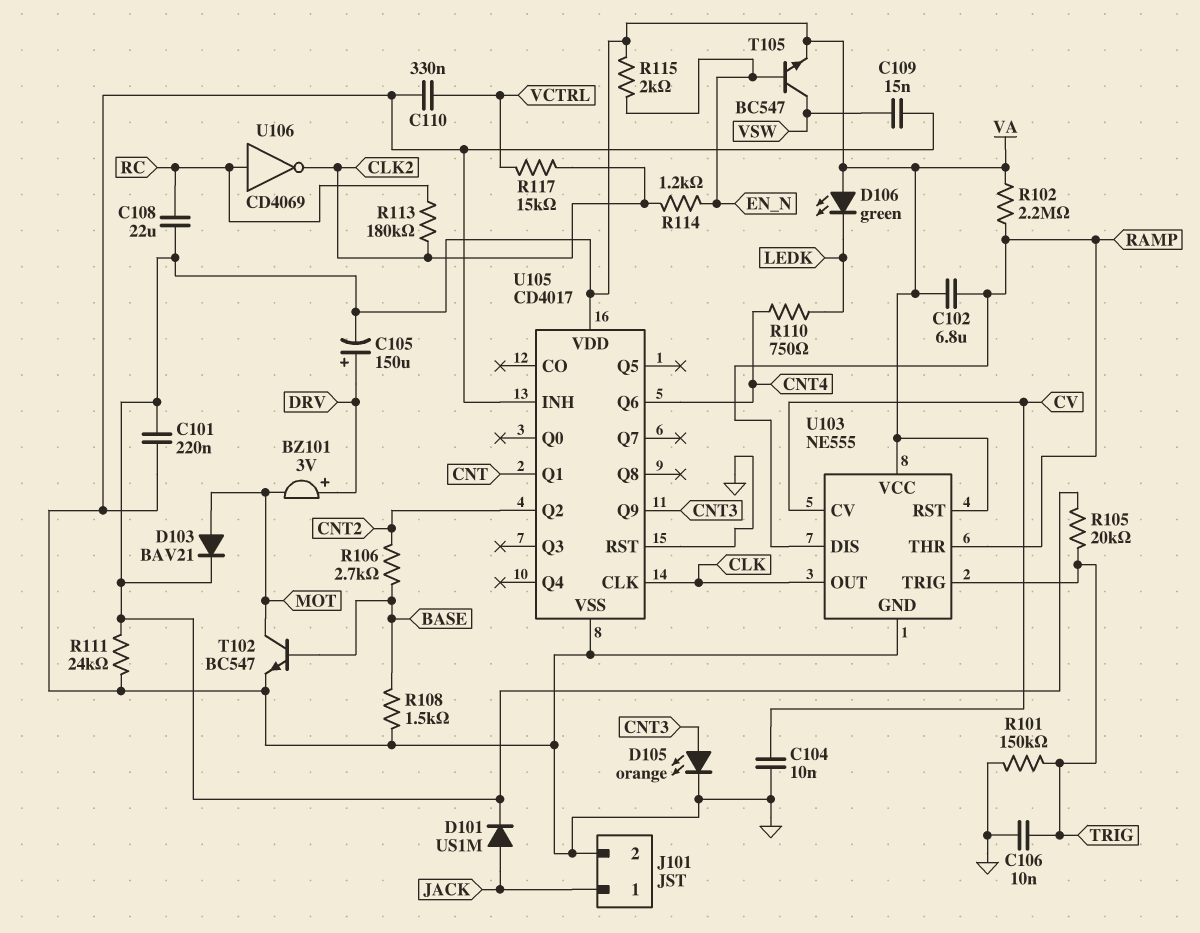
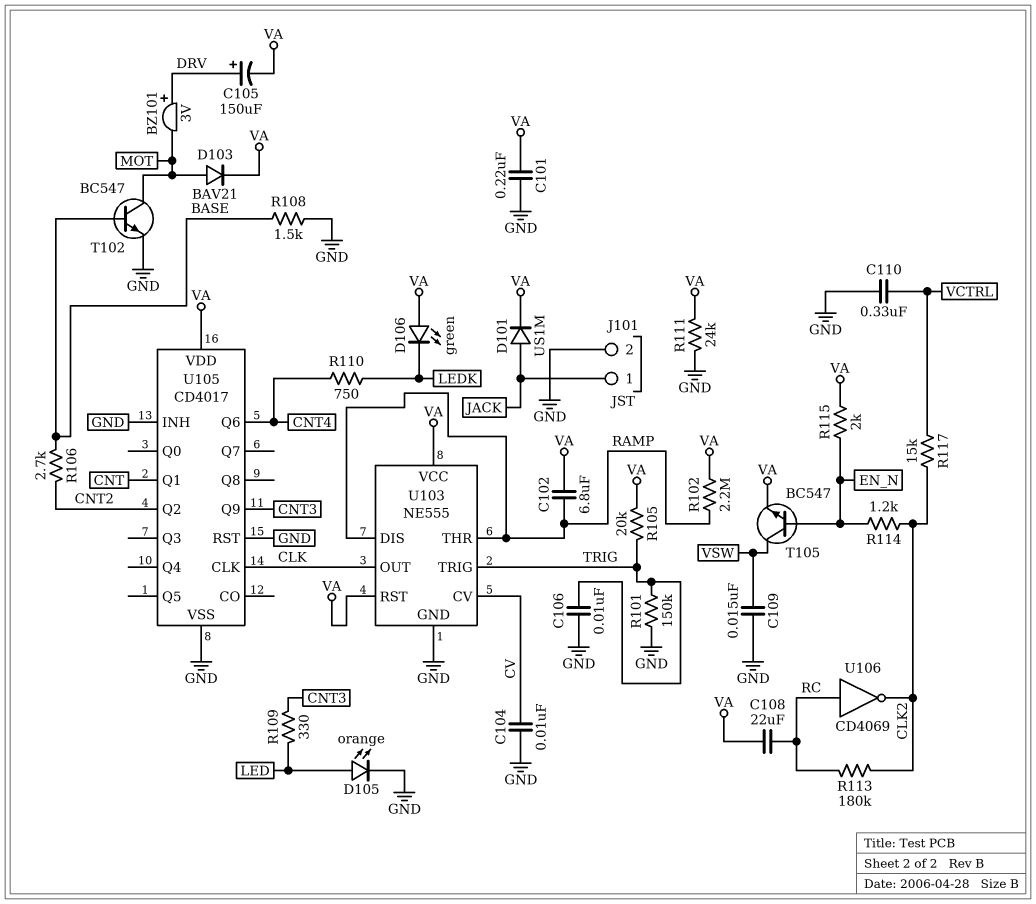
D105: LED orange (A CNT3, K GND) -> LED orange (A LED, K GND)
R109: none -> 330 (CNT3, LED)

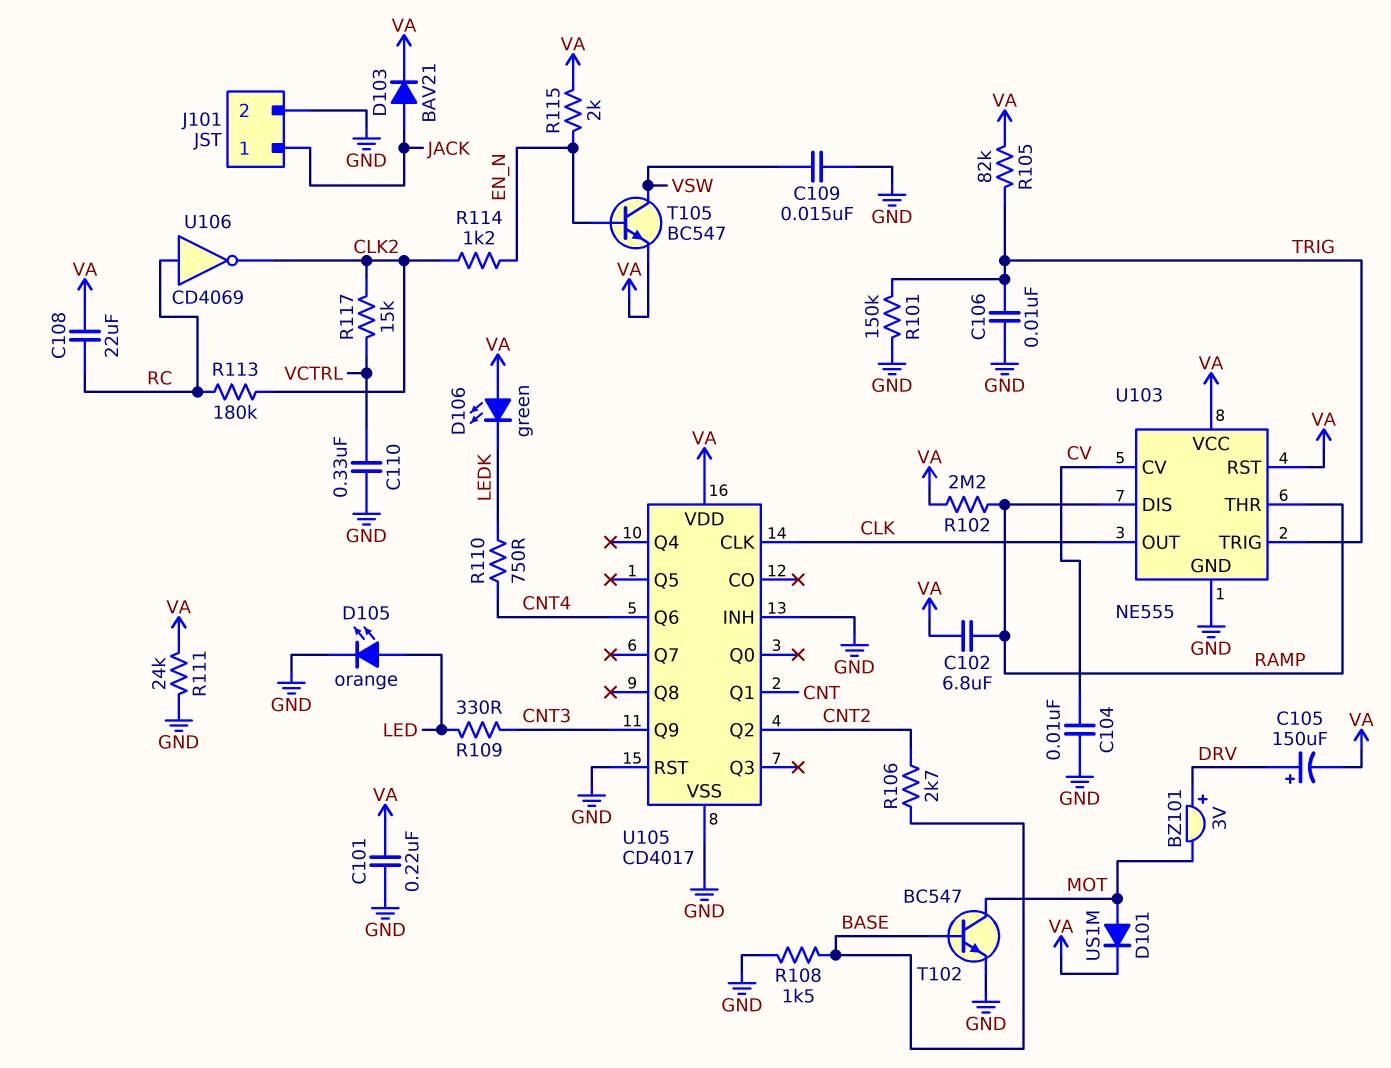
D101: diode US1M (A JACK, K VA) -> diode US1M (A MOT, K VA)
D103: diode BAV21 (A MOT, K VA) -> diode BAV21 (A JACK, K VA)
R105: 20k (TRIG, VA) -> 82k (TRIG, VA)

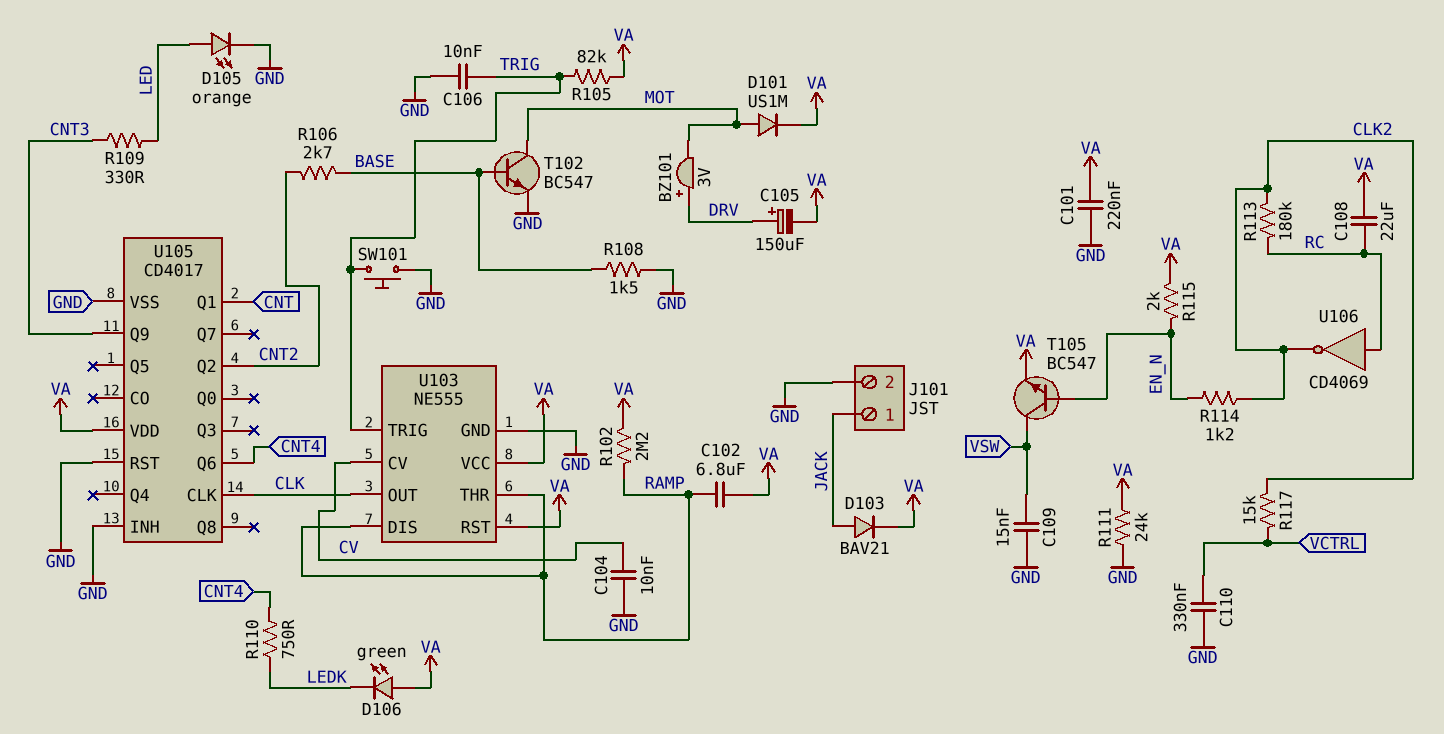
R101: 150k (GND, TRIG) -> none
SW101: none -> button (GND, TRIG)

